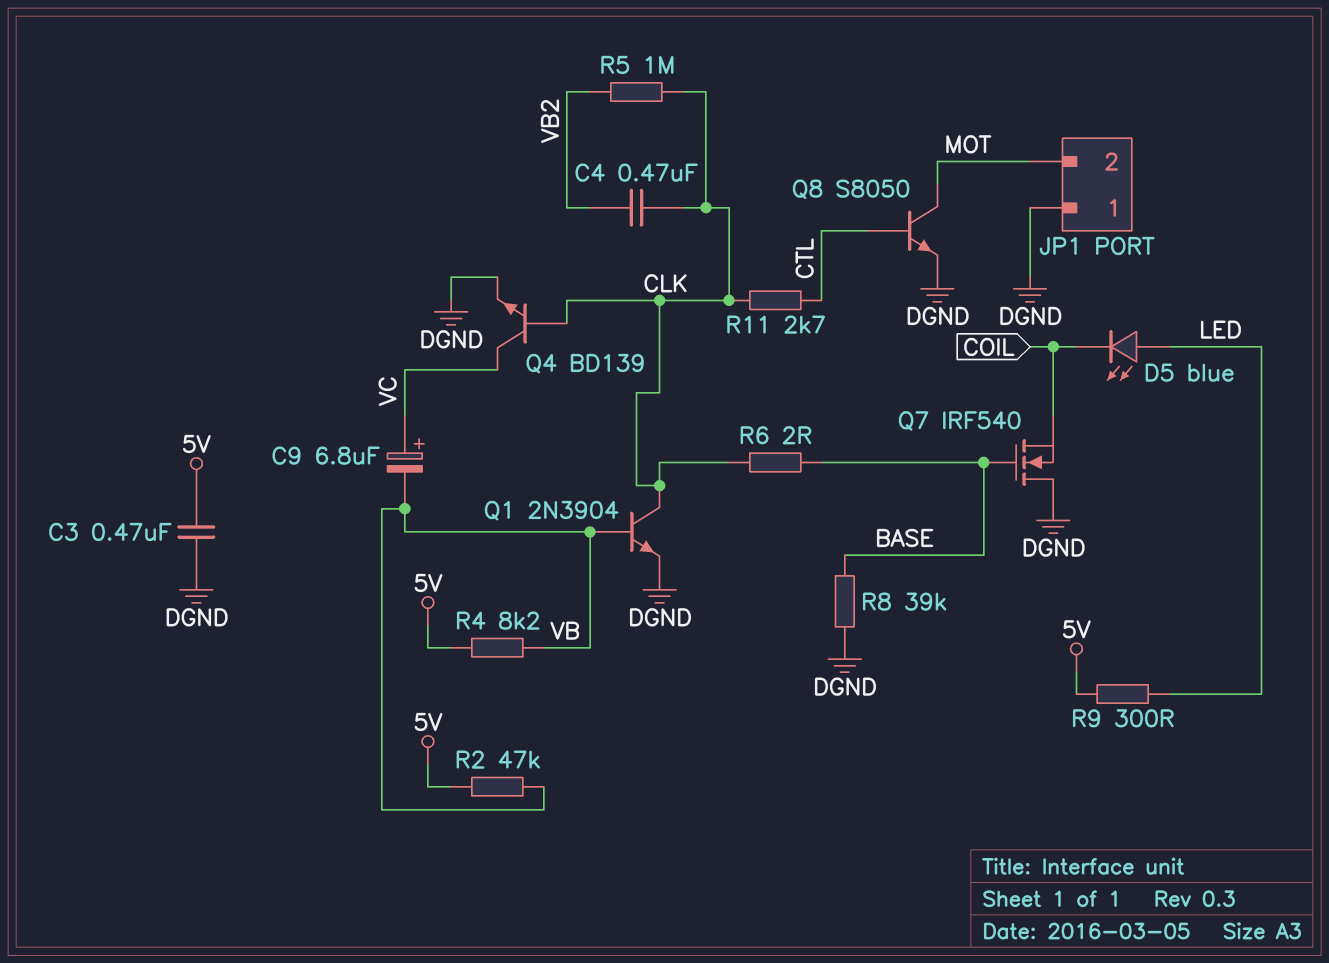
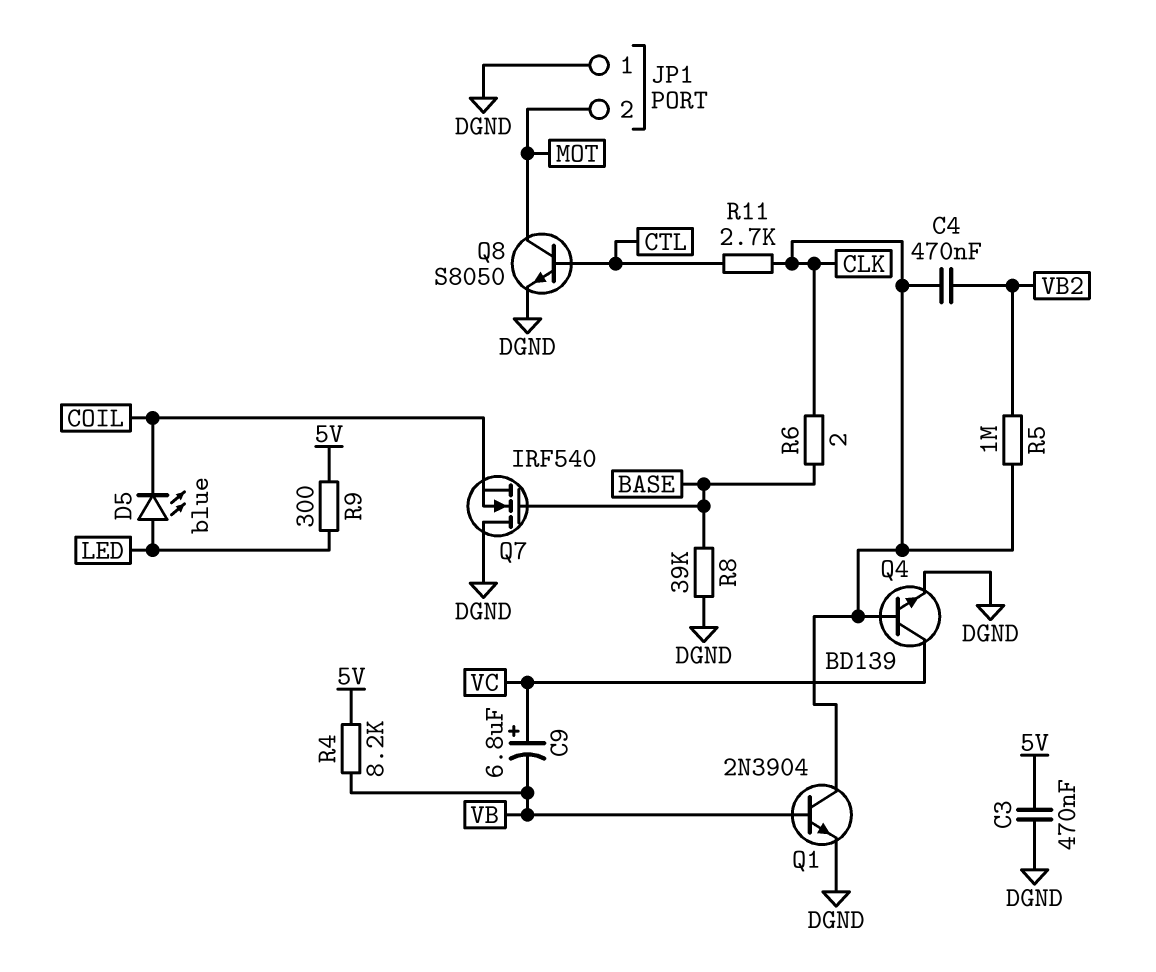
R2: 47k (5V, VB) -> none

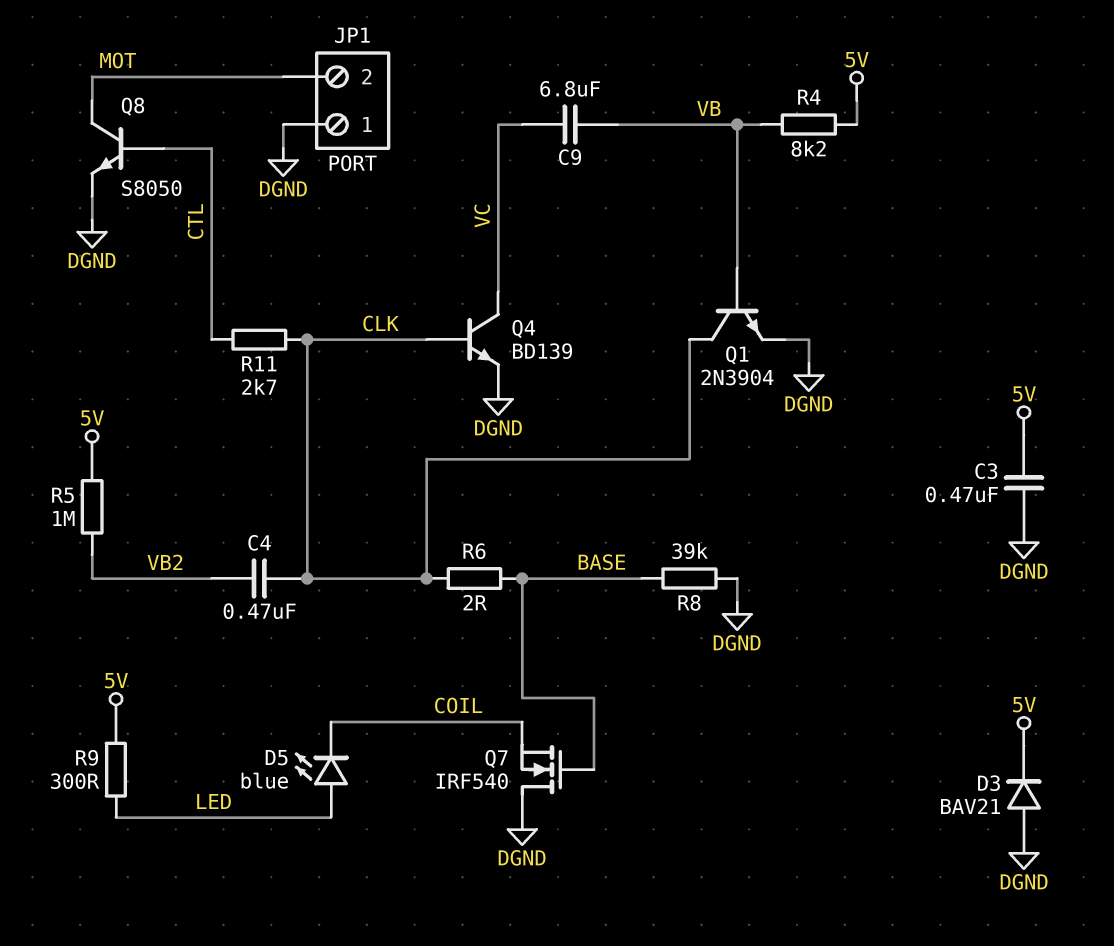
C9: 6.8uF (plus VC, minus VB) -> 6.8uF (VB, VC)
D3: none -> diode BAV21 (A DGND, K 5V)
R5: 1M (CLK, VB2) -> 1M (5V, VB2)

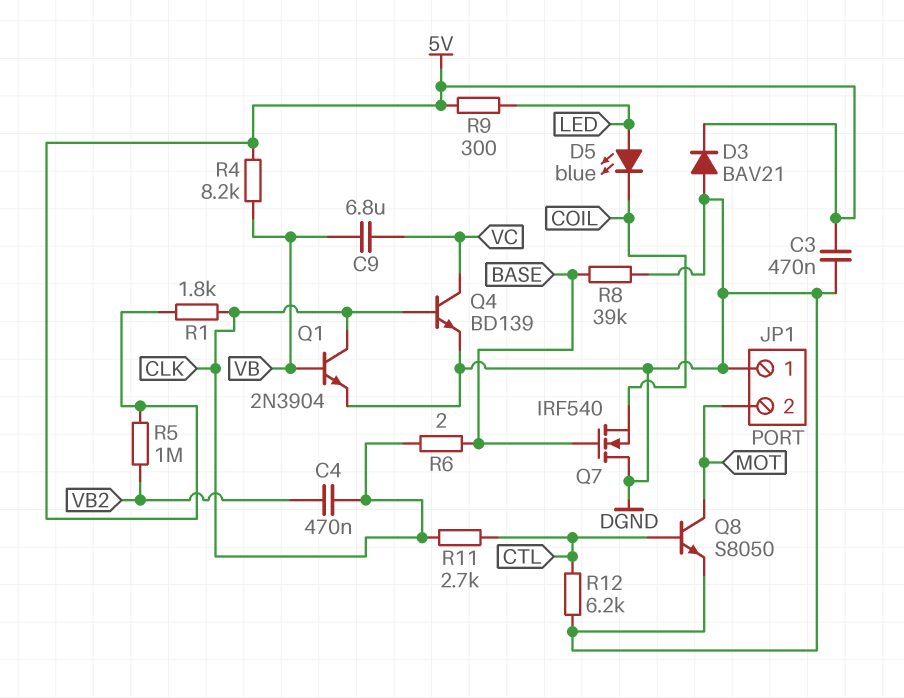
R1: none -> 1.8k (5V, CLK)
R12: none -> 6.2k (CTL, DGND)

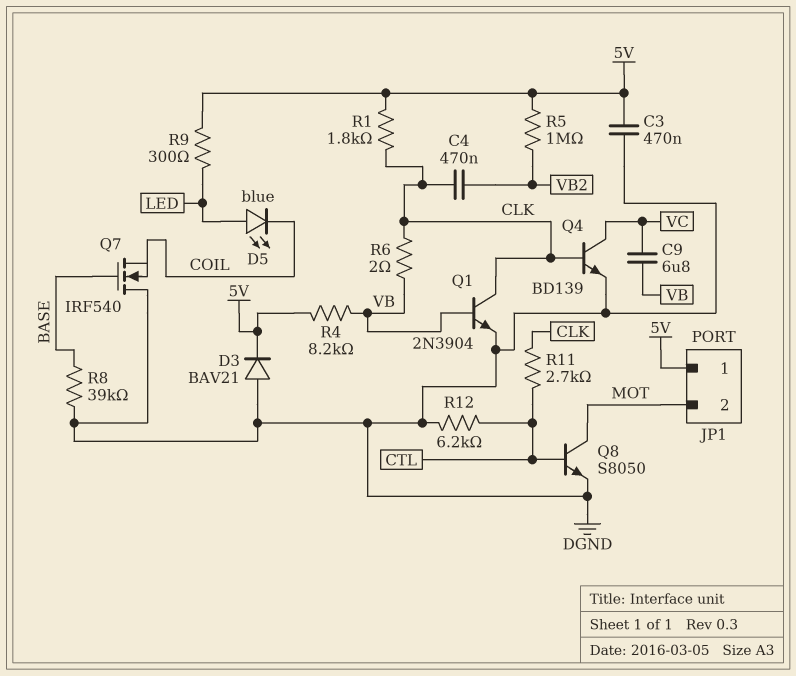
JP1 pin 1: DGND -> 5V
R6: 2 (BASE, CLK) -> 2 (CLK, VB)

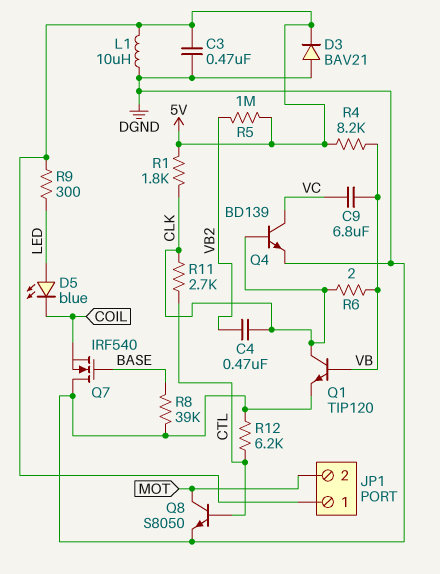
L1: none -> 10uH (5V, DGND)
Q1: NPN 2N3904 (B VB, C CLK, E DGND) -> NPN TIP120 (B VB, C CLK, E DGND)

